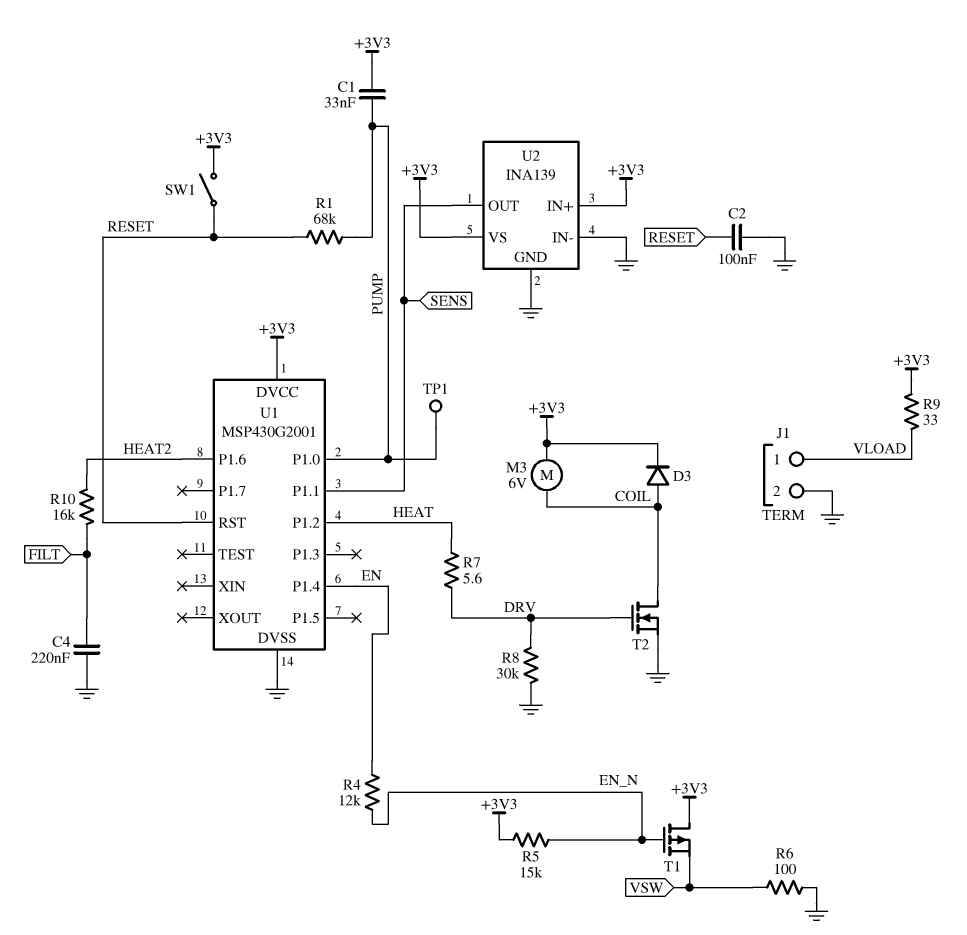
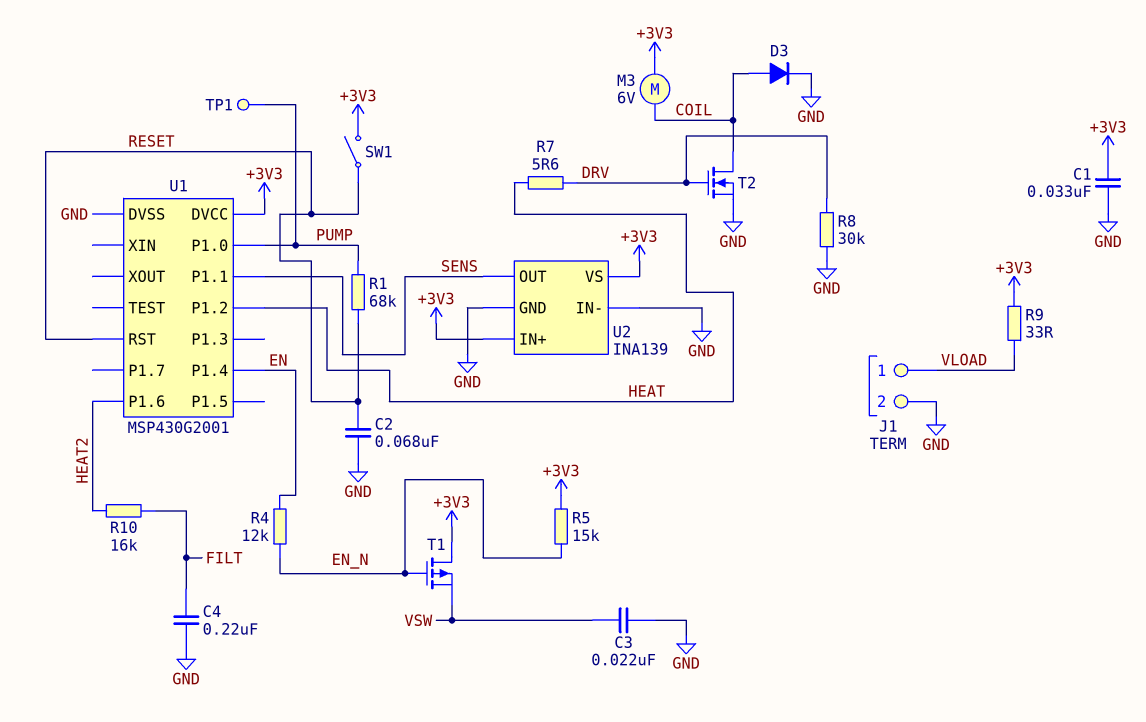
C1: 33nF (+3V3, PUMP) -> 33nF (+3V3, GND)
C2: 100nF (GND, RESET) -> 68nF (GND, RESET)
C3: none -> 22nF (GND, VSW)
D3: diode (A COIL, K +3V3) -> diode (A COIL, K GND)
R6: 100 (GND, VSW) -> none

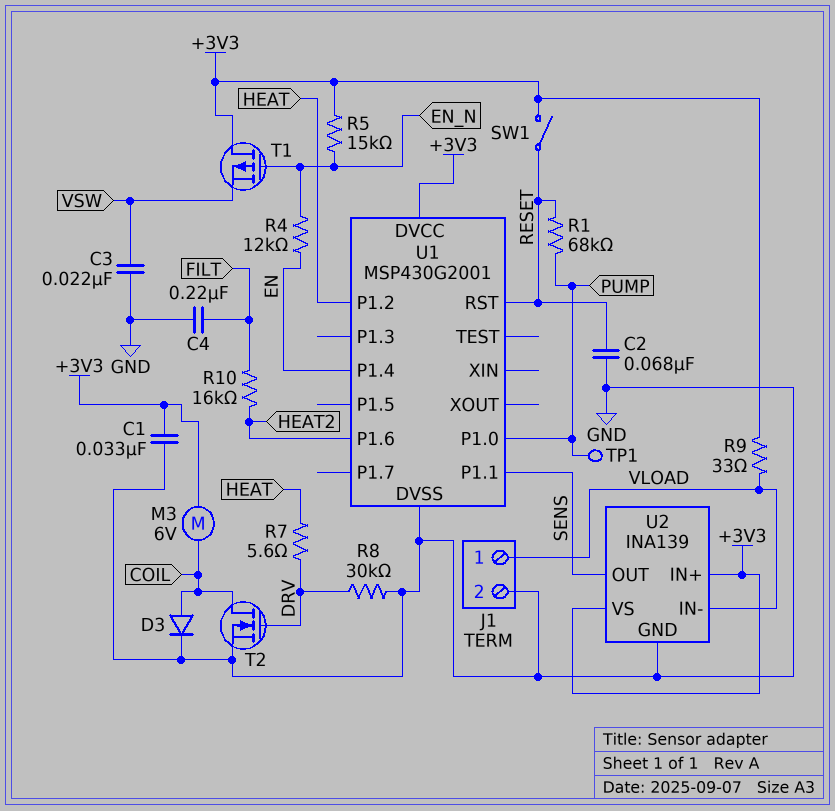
U2 pin IN-: GND -> VLOAD

